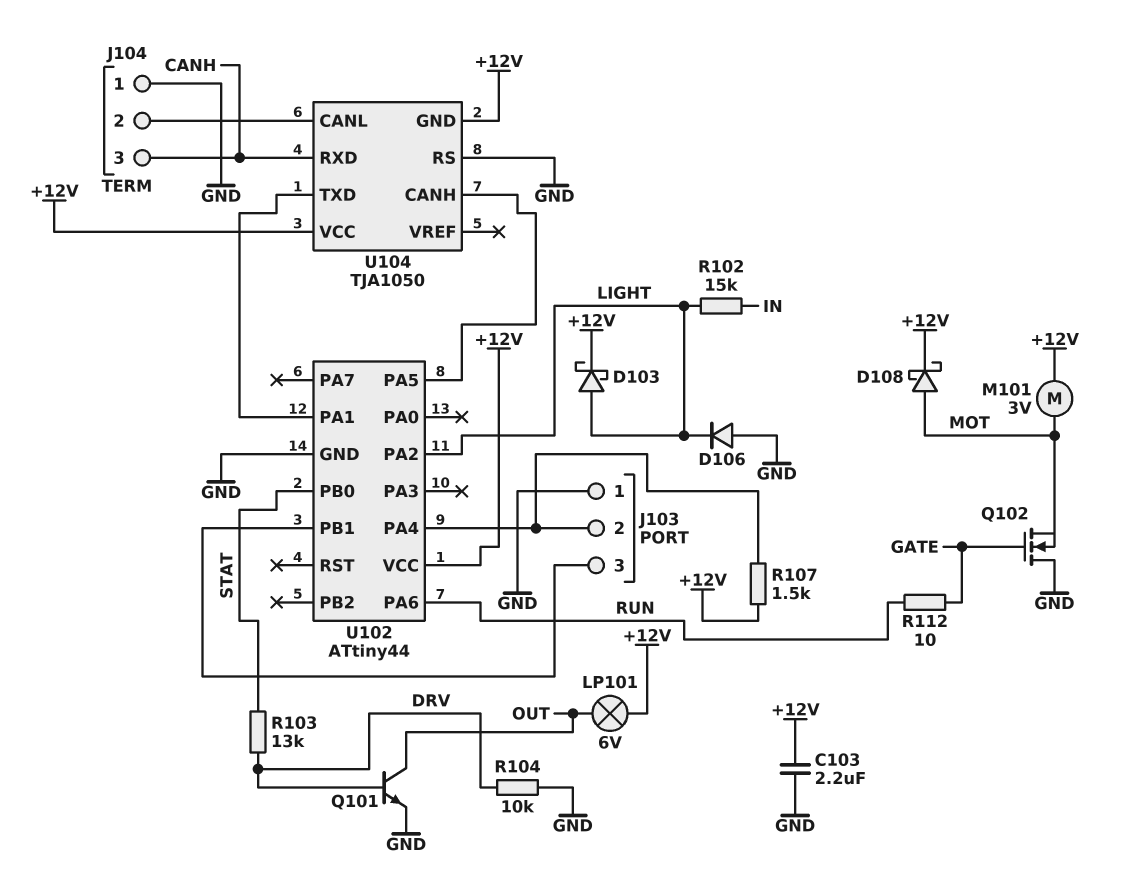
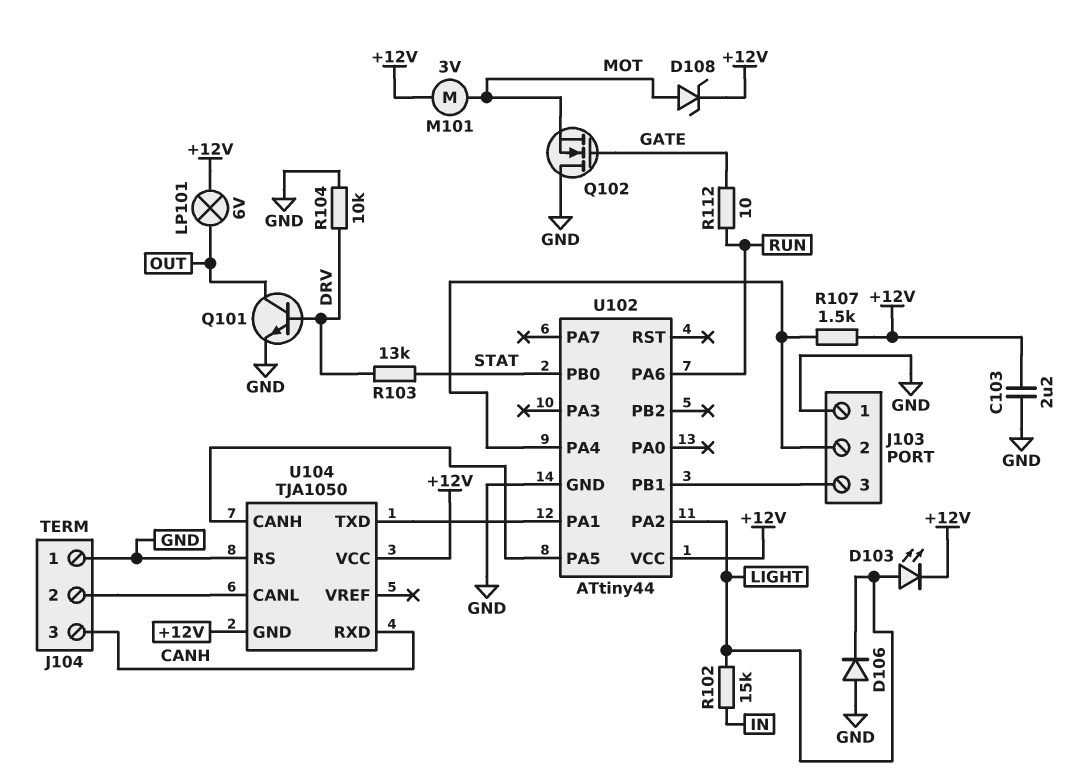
D103: schottky (A LIGHT, K +12V) -> LED (A LIGHT, K +12V)
D108: schottky (A MOT, K +12V) -> zener (A MOT, K +12V)

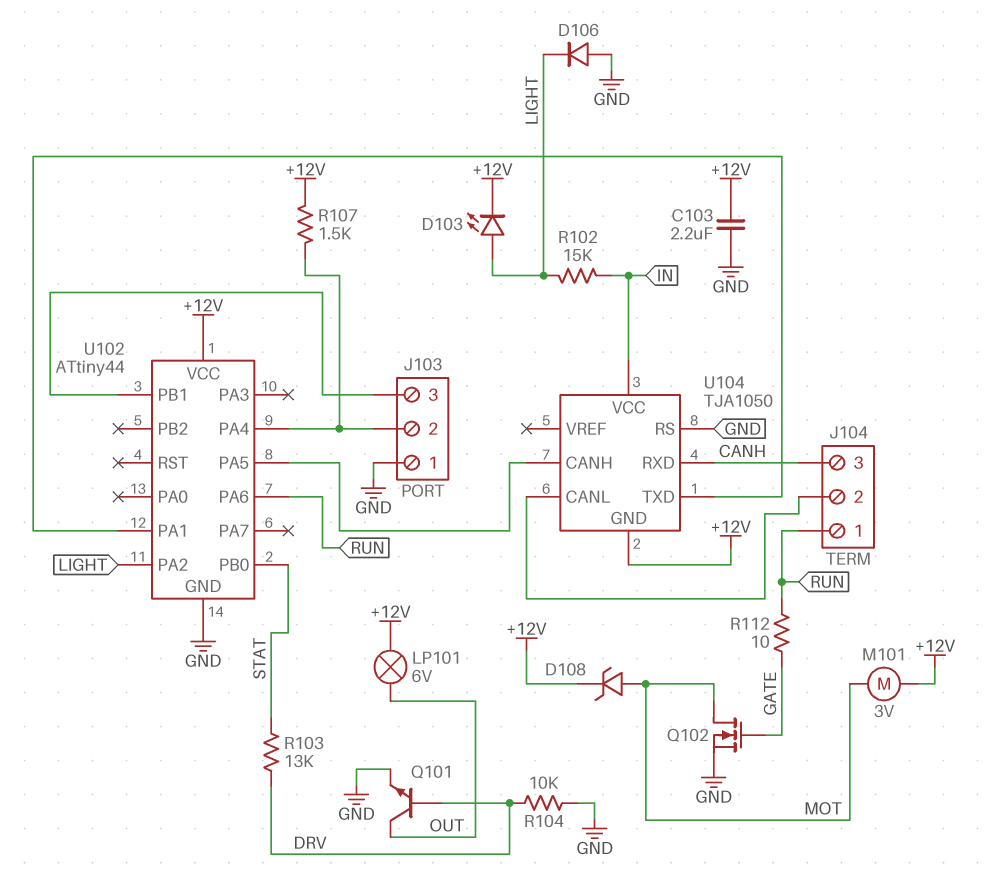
J104 pin 1: GND -> RUN
Q102: NMOS (G GATE, D GND, S MOT) -> NMOS (G GATE, D MOT, S GND)
U104 pin VCC: +12V -> IN

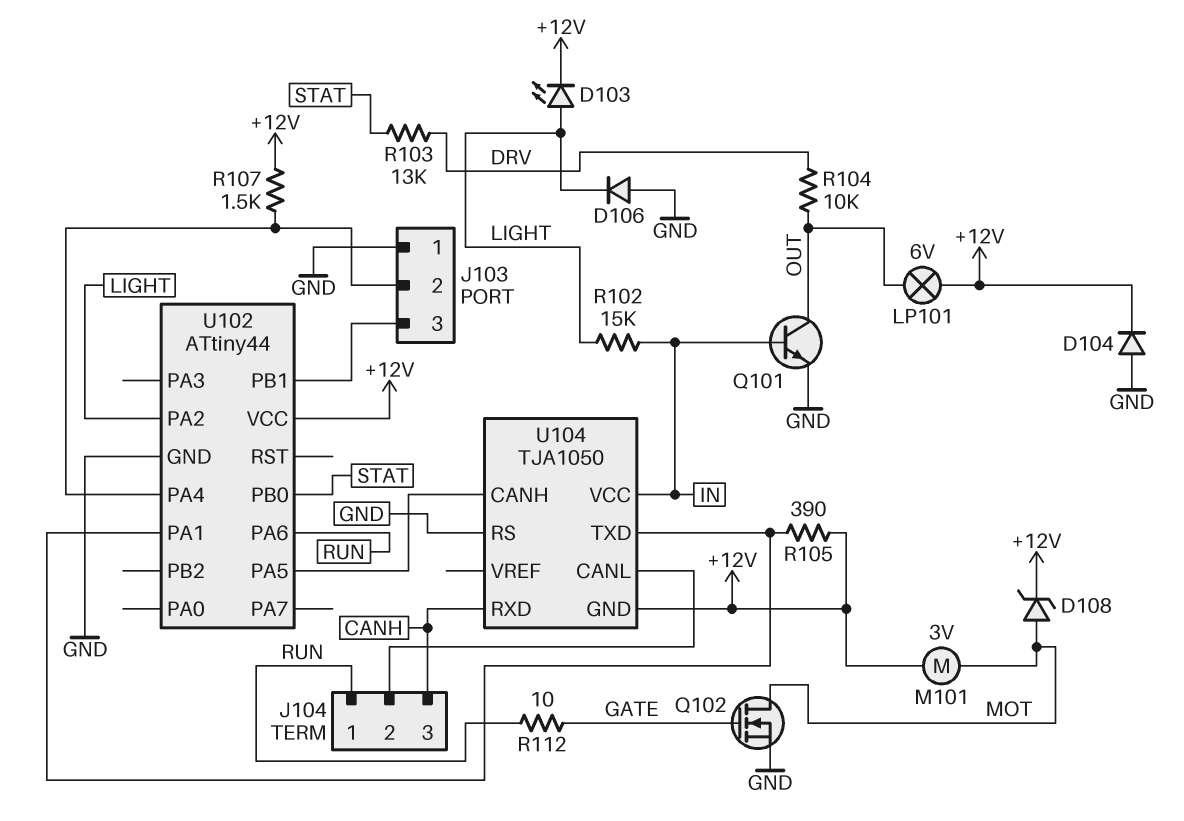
C103: 2.2uF (+12V, GND) -> none
D104: none -> diode (A GND, K +12V)
Q101: NPN (B DRV, C OUT, E GND) -> NPN (B IN, C OUT, E GND)
R104: 10k (DRV, GND) -> 10k (DRV, OUT)
R105: none -> 390 (+12V, U102/PA1)

